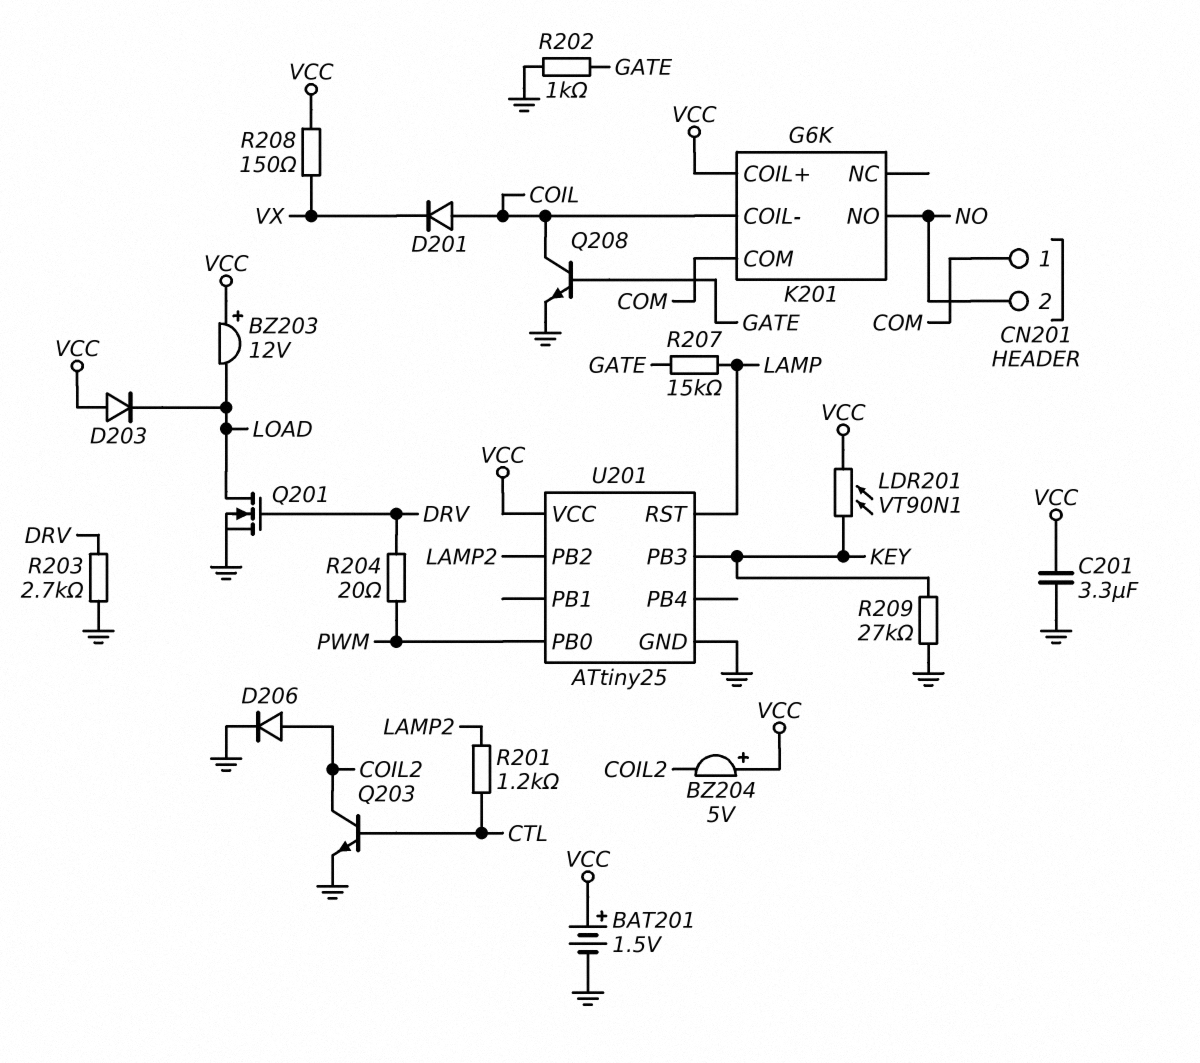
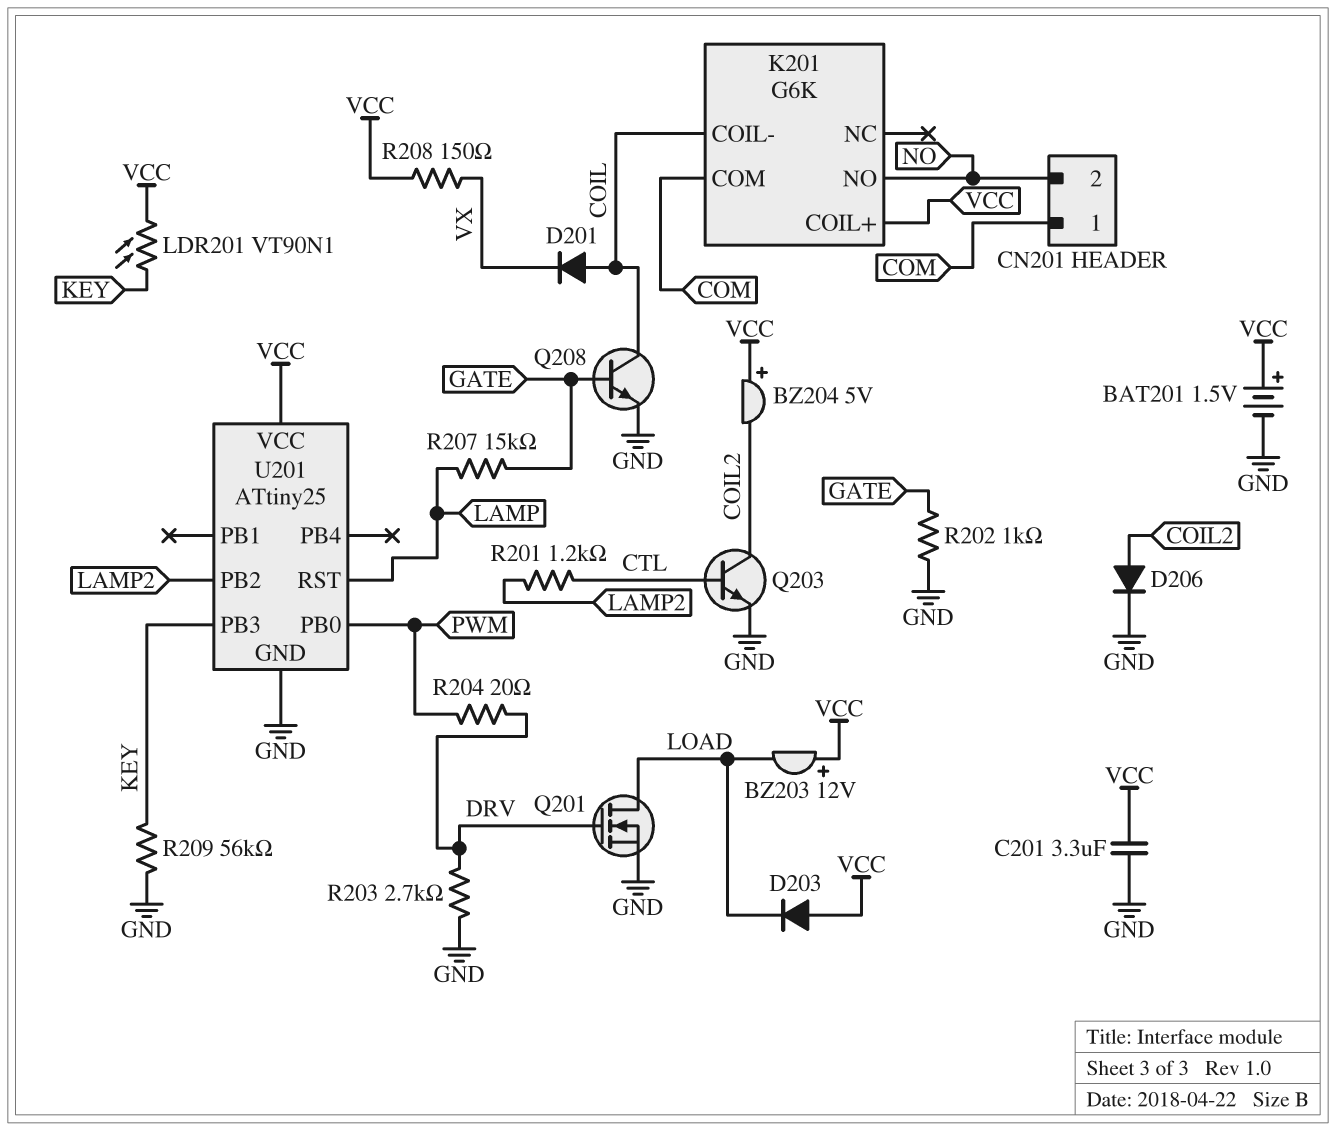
R209: 27k (GND, KEY) -> 56k (GND, KEY)

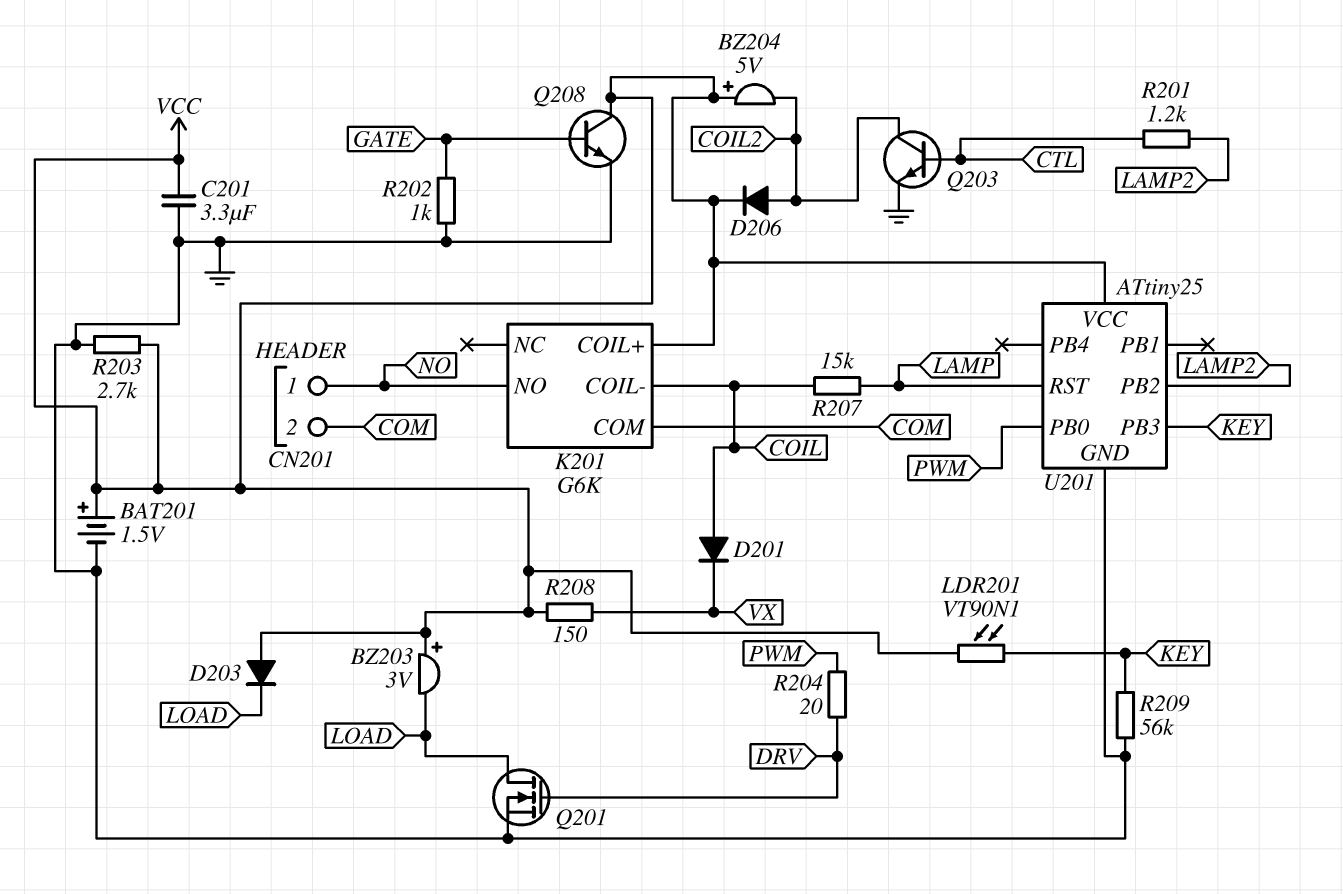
BZ203: buzzer 12V (plus VCC, minus LOAD) -> buzzer 3V (plus VCC, minus LOAD)
CN201 pin 1: COM -> NO
CN201 pin 2: NO -> COM
D206: diode (A COIL2, K GND) -> diode (A COIL2, K VCC)
Q208: NPN (B GATE, C COIL, E GND) -> NPN (B GATE, C VCC, E GND)
R203: 2.7k (DRV, GND) -> 2.7k (GND, VCC)
R207: 15k (GATE, LAMP) -> 15k (COIL, LAMP)

